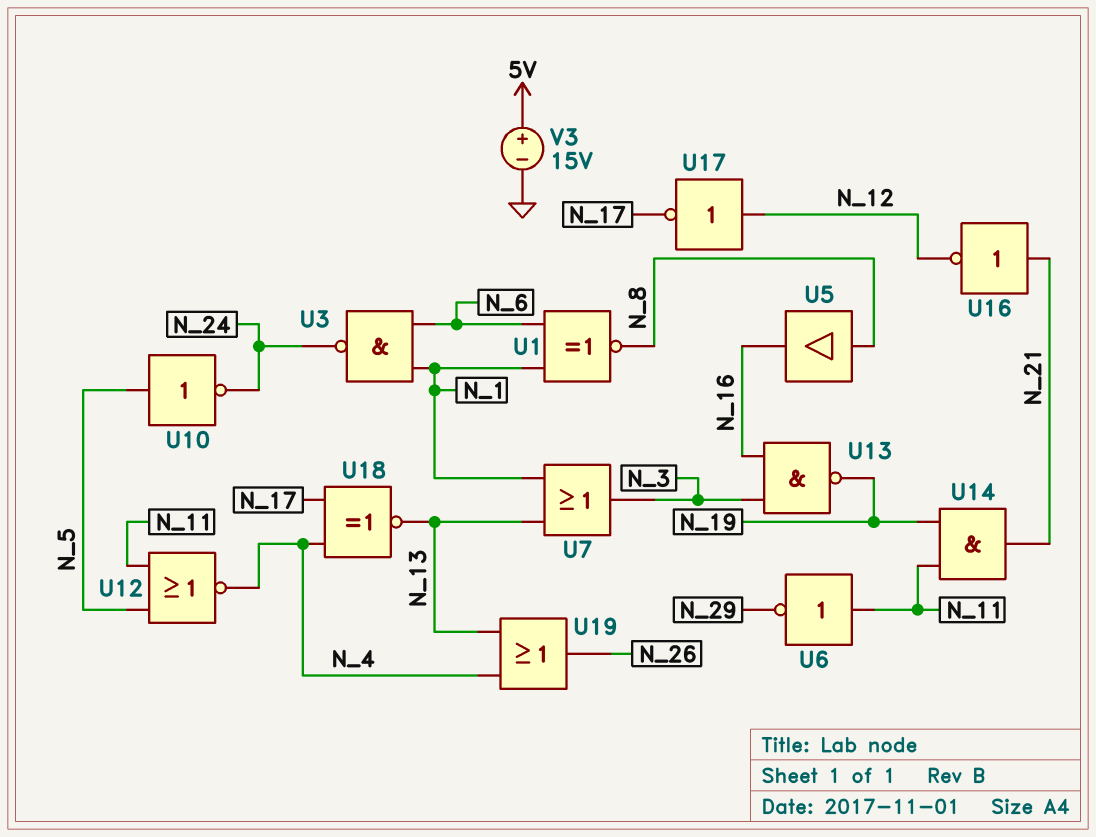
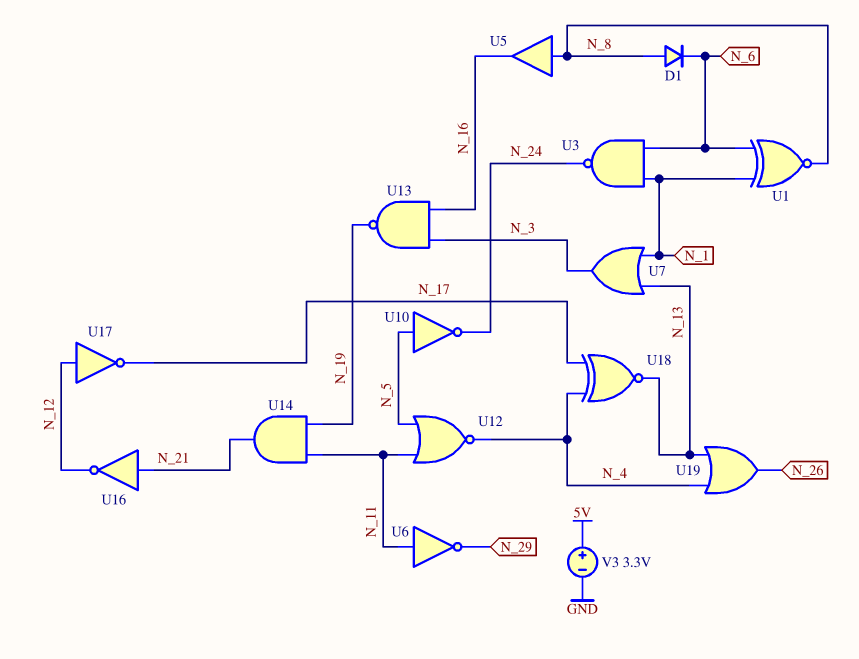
D1: none -> diode (A N_8, K N_6)
V3: 15V (plus 5V, minus GND) -> 3.3V (plus 5V, minus GND)

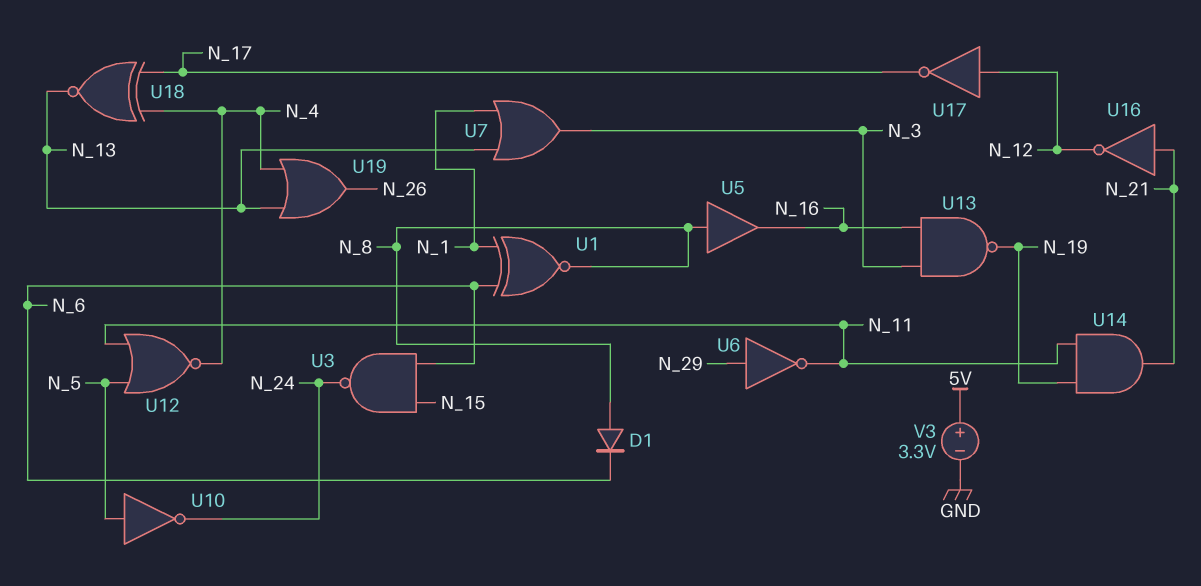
U3: NAND (in N_1, in N_6, out N_24) -> NAND (in N_6, in N_15, out N_24)
U6: NOT (in N_11, out N_29) -> NOT (in N_29, out N_11)

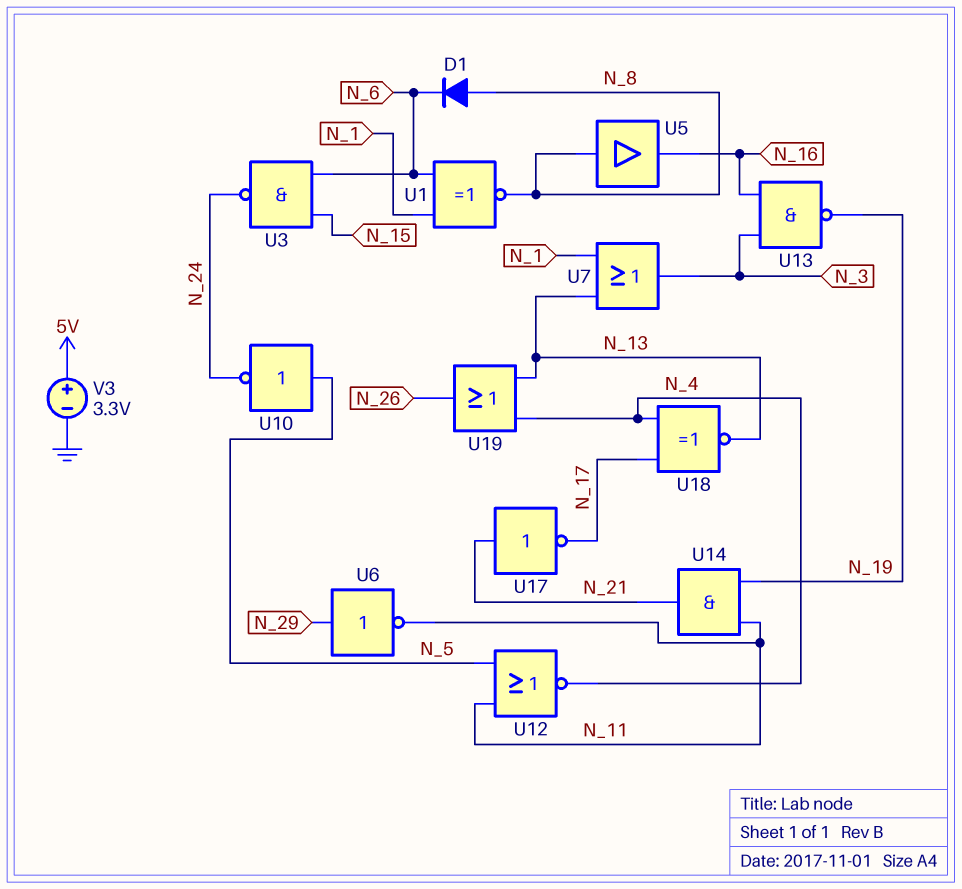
U16: NOT (in N_21, out N_12) -> none
U17: NOT (in N_12, out N_17) -> NOT (in N_21, out N_17)

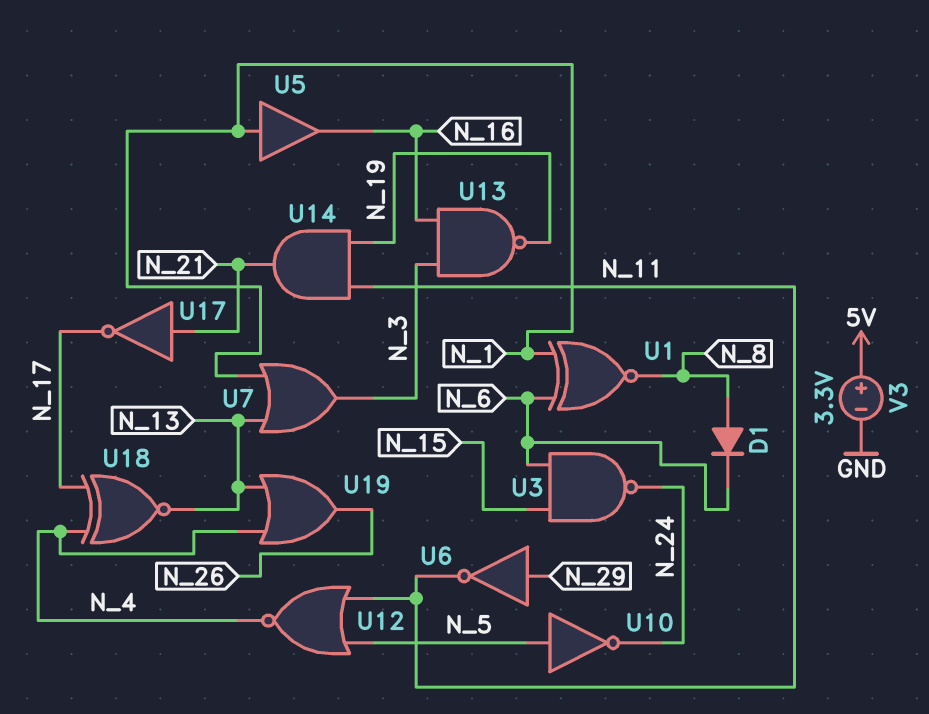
U5: buffer (in N_8, out N_16) -> buffer (in N_1, out N_16)

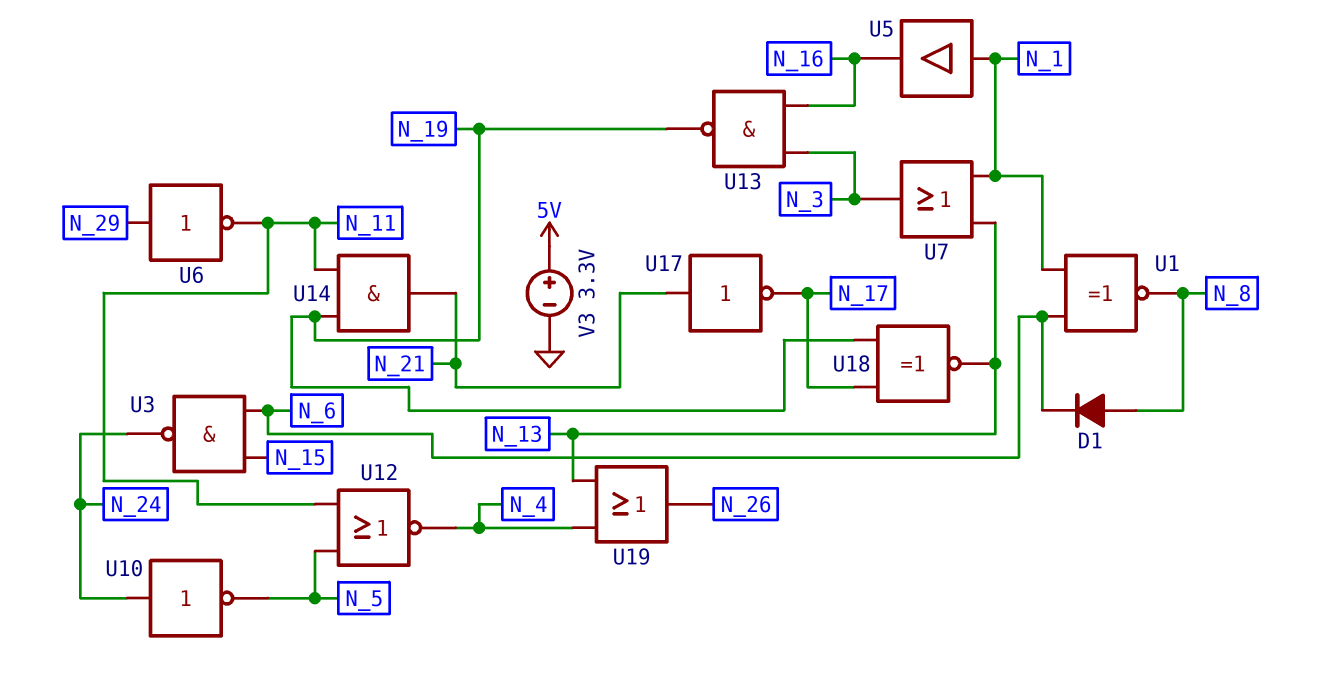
U10: NOT (in N_5, out N_24) -> NOT (in N_24, out N_5)
U18: XNOR (in N_4, in N_17, out N_13) -> XNOR (in N_17, in N_19, out N_13)

